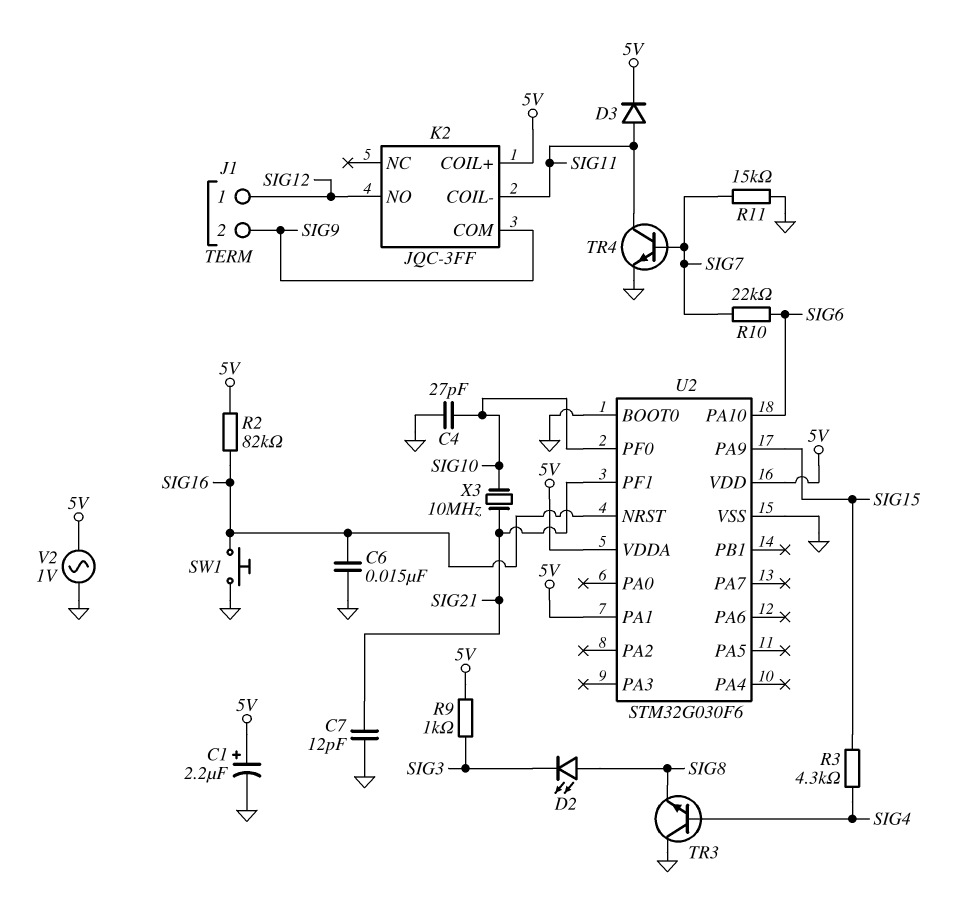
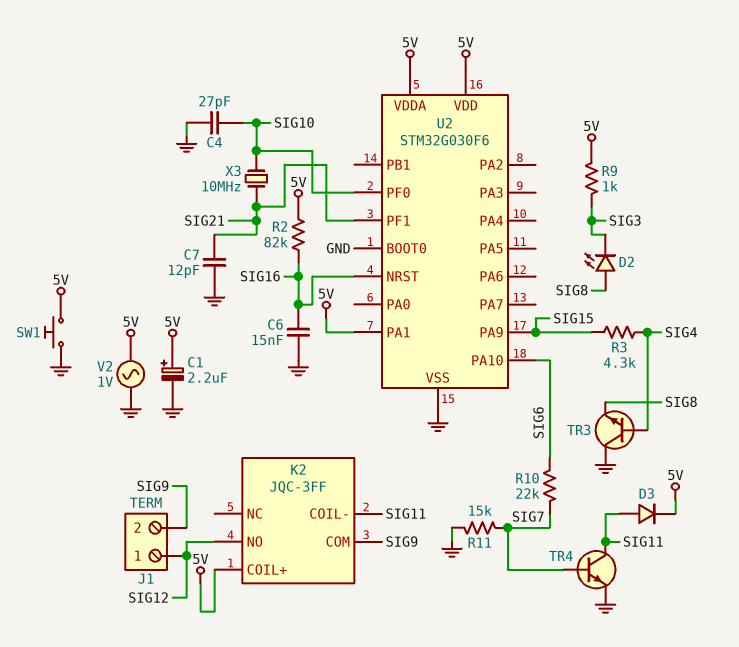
SW1: button (GND, SIG16) -> button (5V, GND)

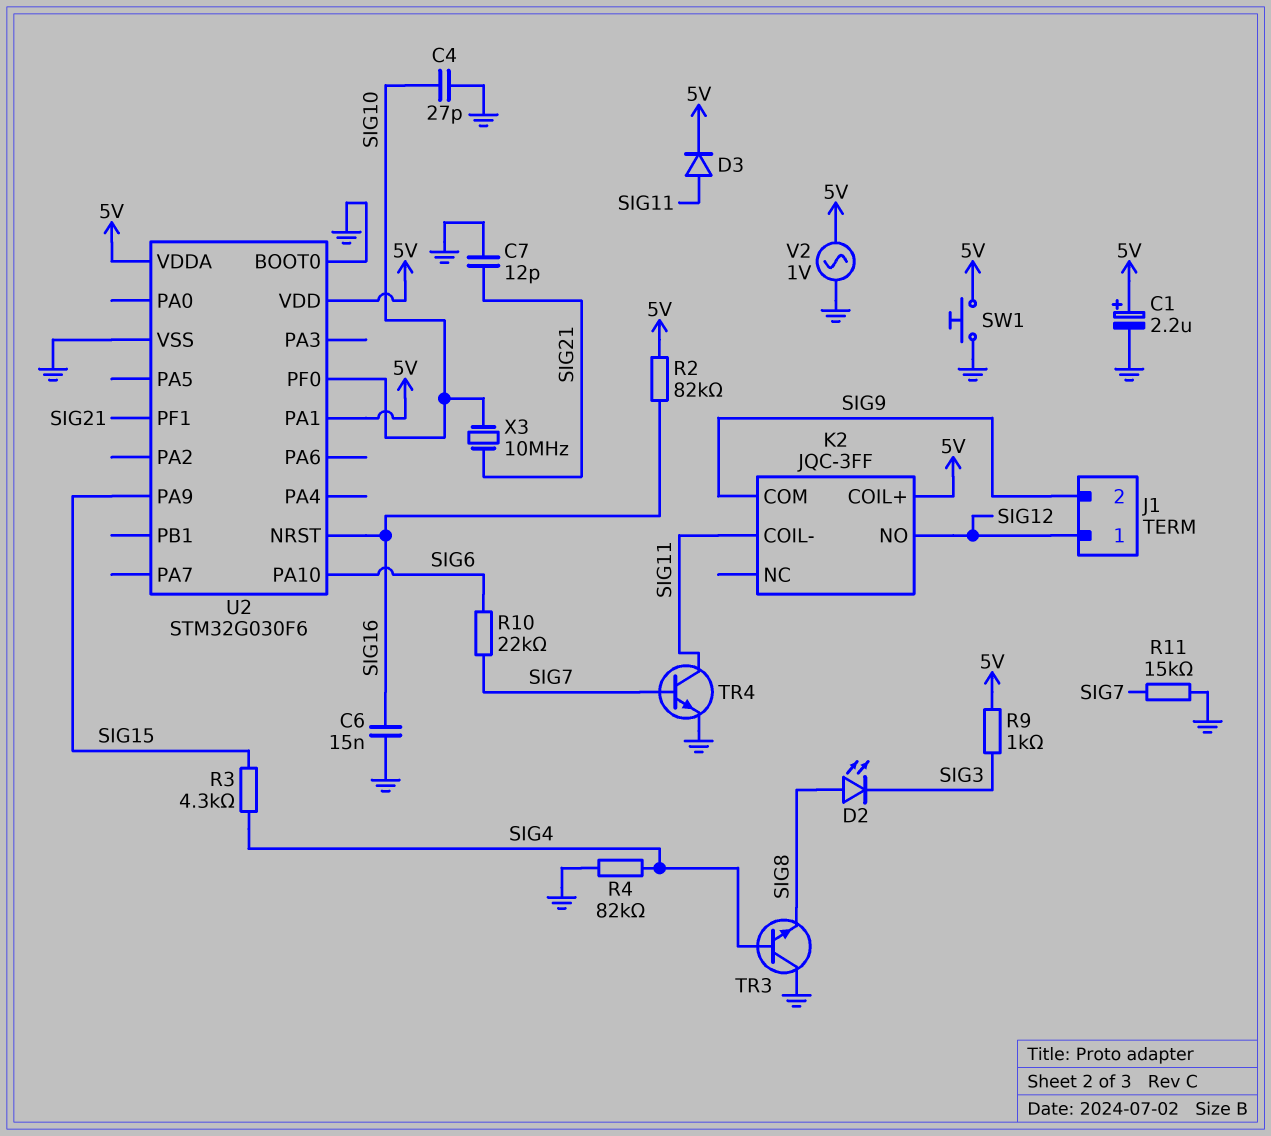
R4: none -> 82k (GND, SIG4)

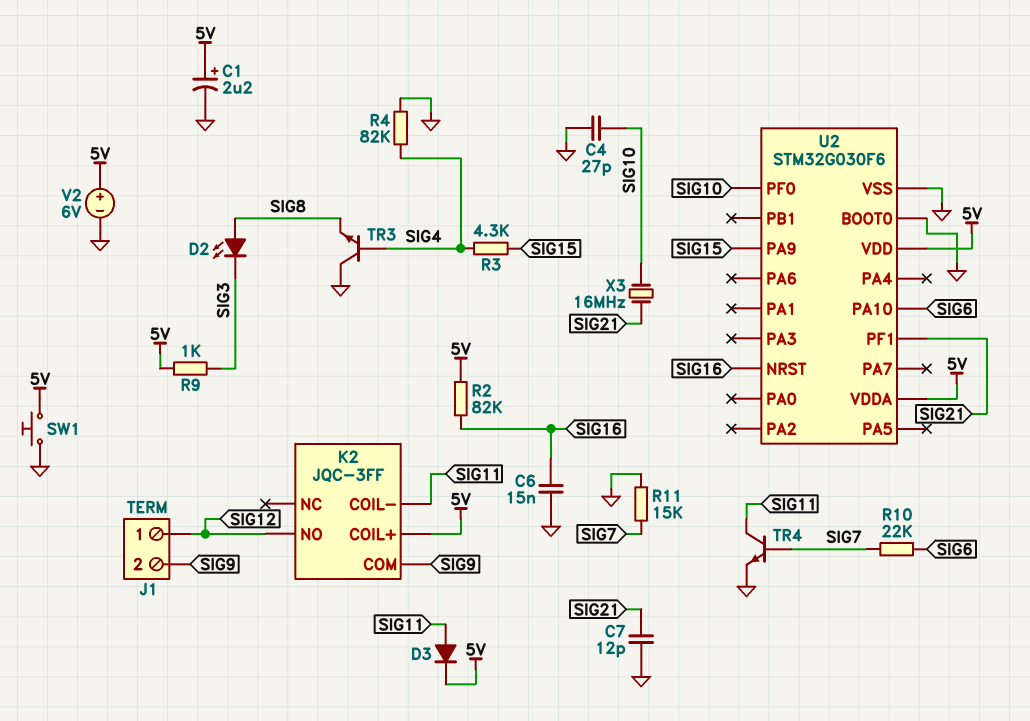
U2 pin PA1: 5V -> none
V2: AC 1V (5V, GND) -> 6V (plus 5V, minus GND)
X3: 10MHz (SIG10, SIG21) -> 16MHz (SIG10, SIG21)

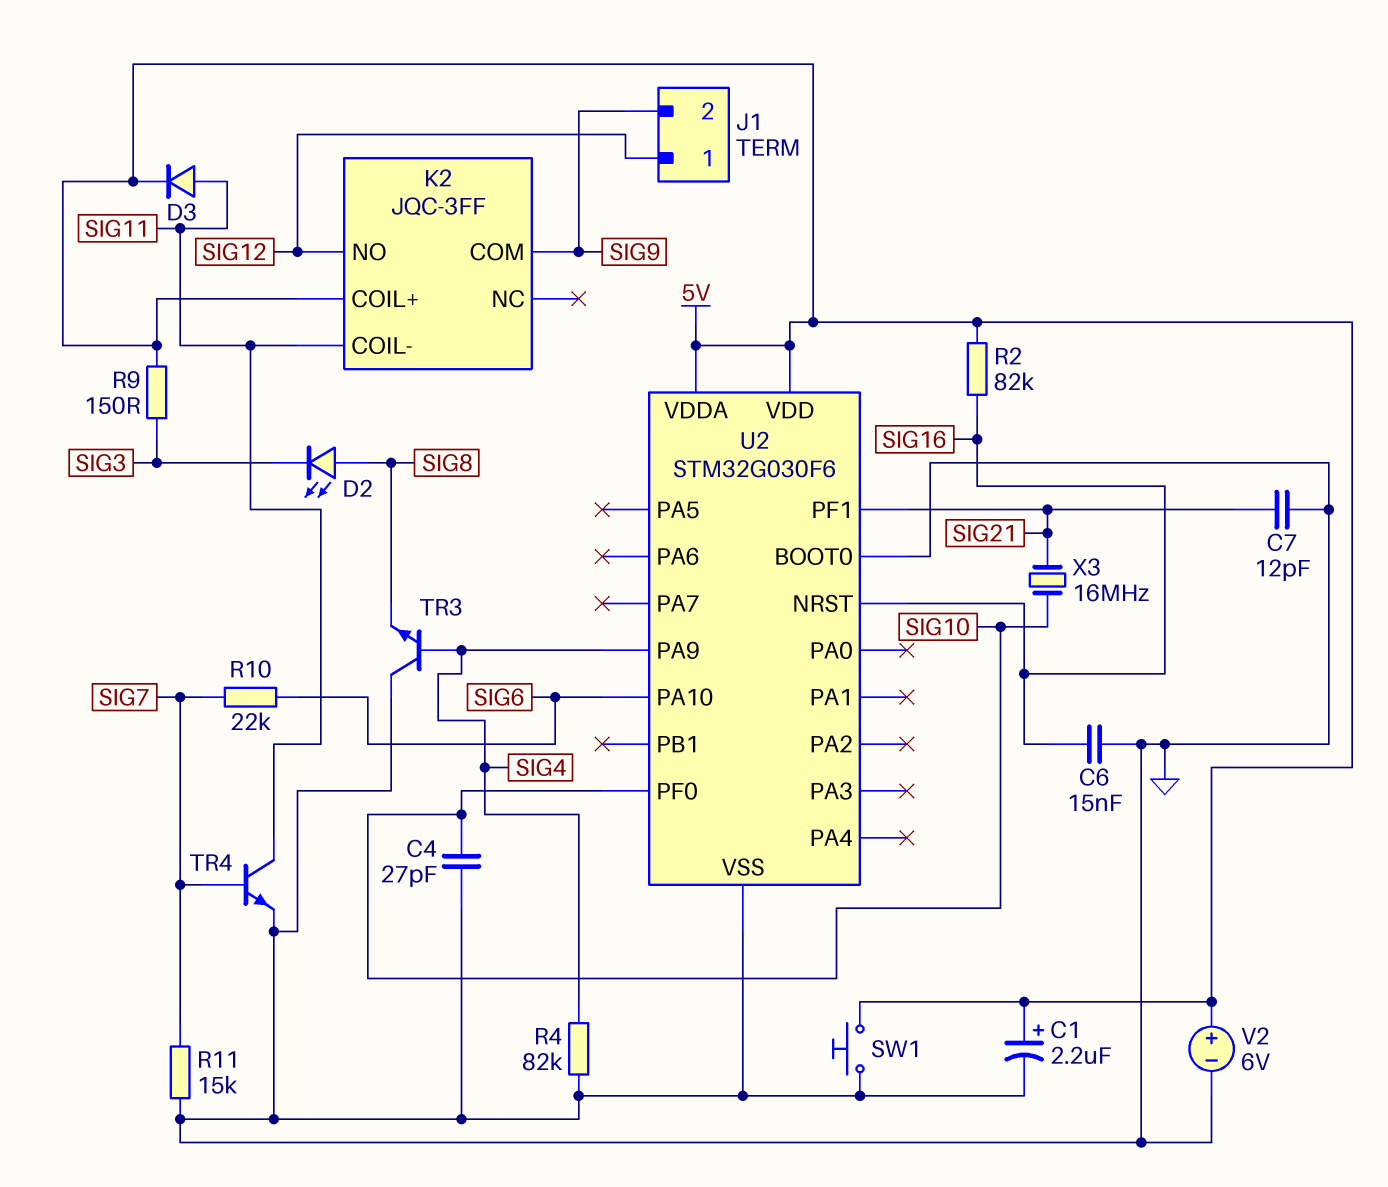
R3: 4.3k (SIG4, SIG15) -> none
R9: 1k (5V, SIG3) -> 150 (5V, SIG3)
U2 pin PA9: SIG15 -> SIG4

